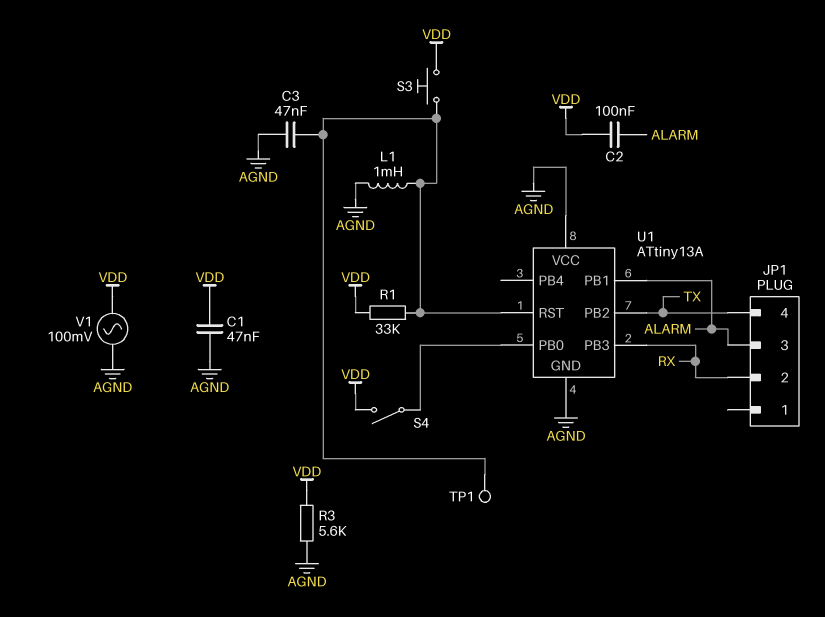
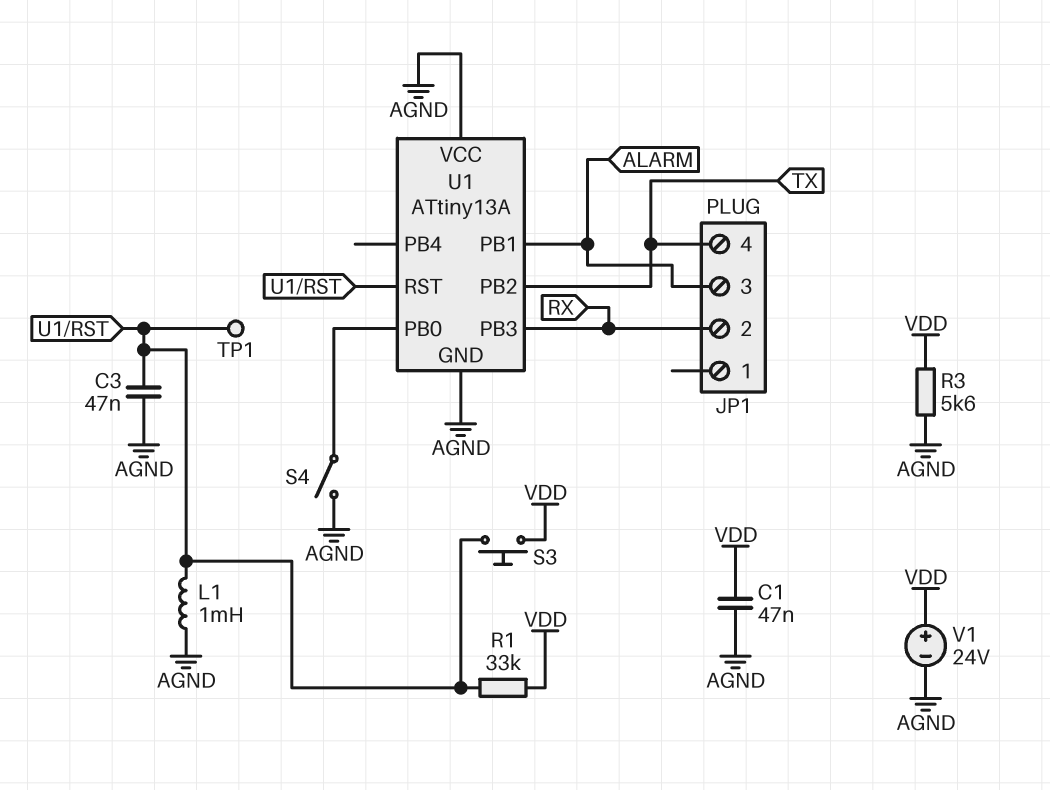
C2: 100nF (ALARM, VDD) -> none
S4: switch (U1/PB0, VDD) -> switch (AGND, U1/PB0)
V1: AC 100mV (AGND, VDD) -> 24V (plus VDD, minus AGND)

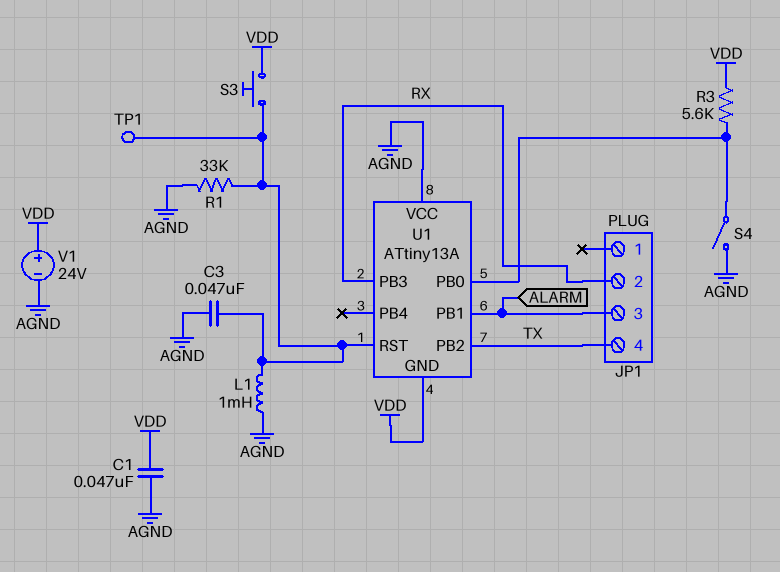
R1: 33k (U1/RST, VDD) -> 33k (AGND, U1/RST)
R3: 5.6k (AGND, VDD) -> 5.6k (U1/PB0, VDD)
U1 pin GND: AGND -> VDD

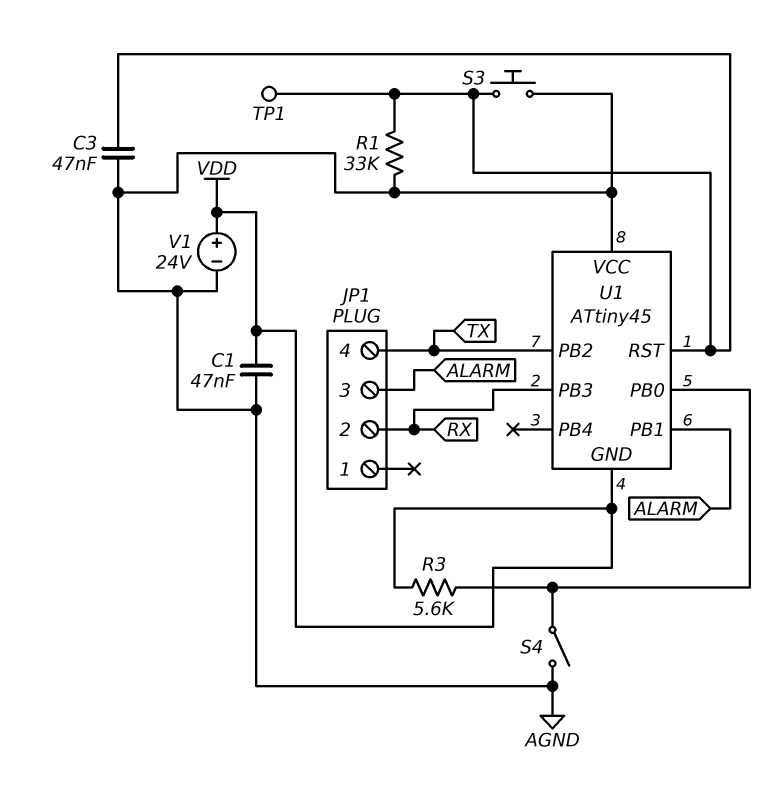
L1: 1mH (AGND, U1/RST) -> none
S3: button (U1/RST, VDD) -> button (AGND, U1/RST)
U1: ATtiny13A -> ATtiny45

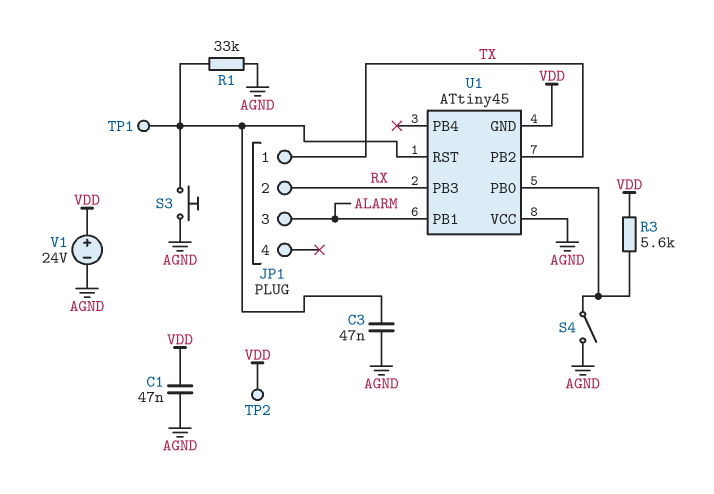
JP1 pin 1: none -> TX
JP1 pin 4: TX -> none
TP2: none -> test point (VDD)

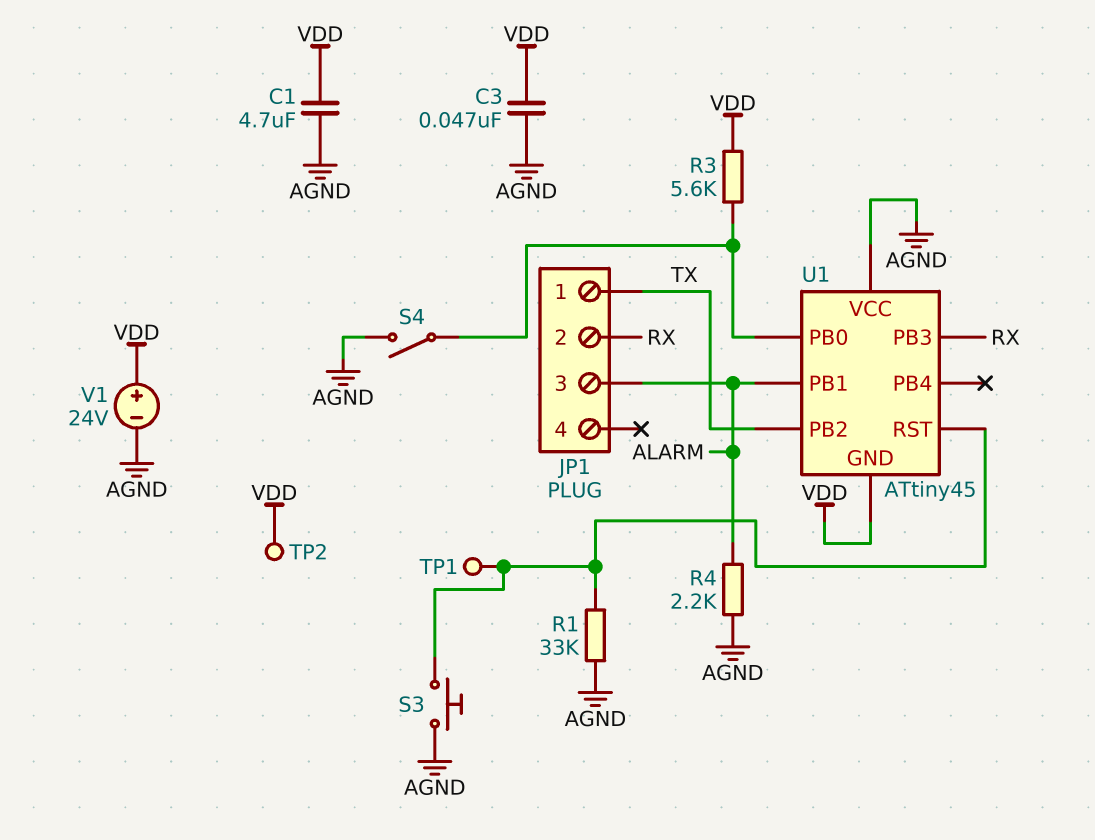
C1: 47nF (AGND, VDD) -> 4.7uF (AGND, VDD)
C3: 47nF (AGND, U1/RST) -> 47nF (AGND, VDD)
R4: none -> 2.2k (AGND, ALARM)

